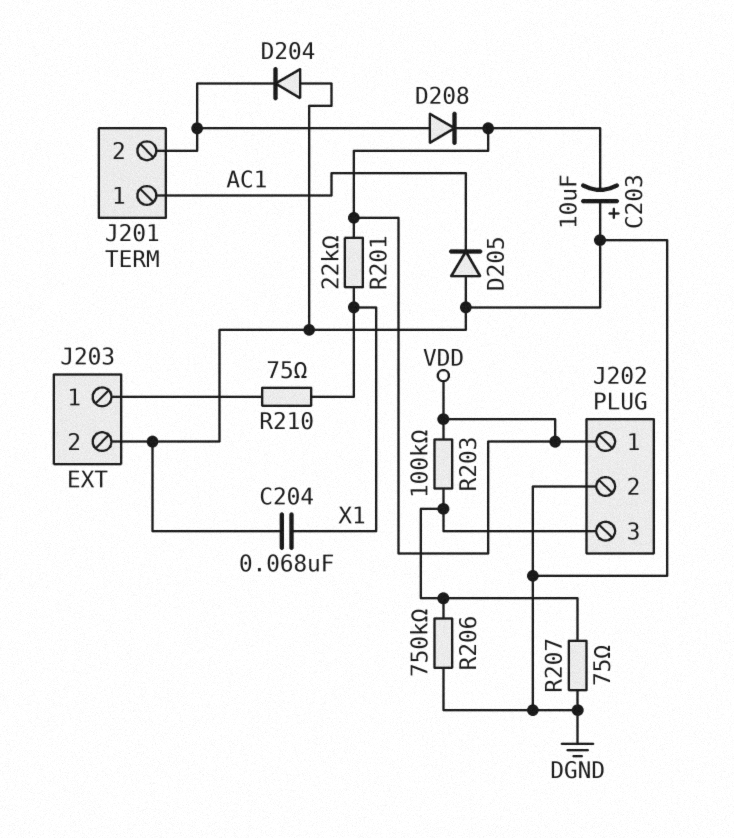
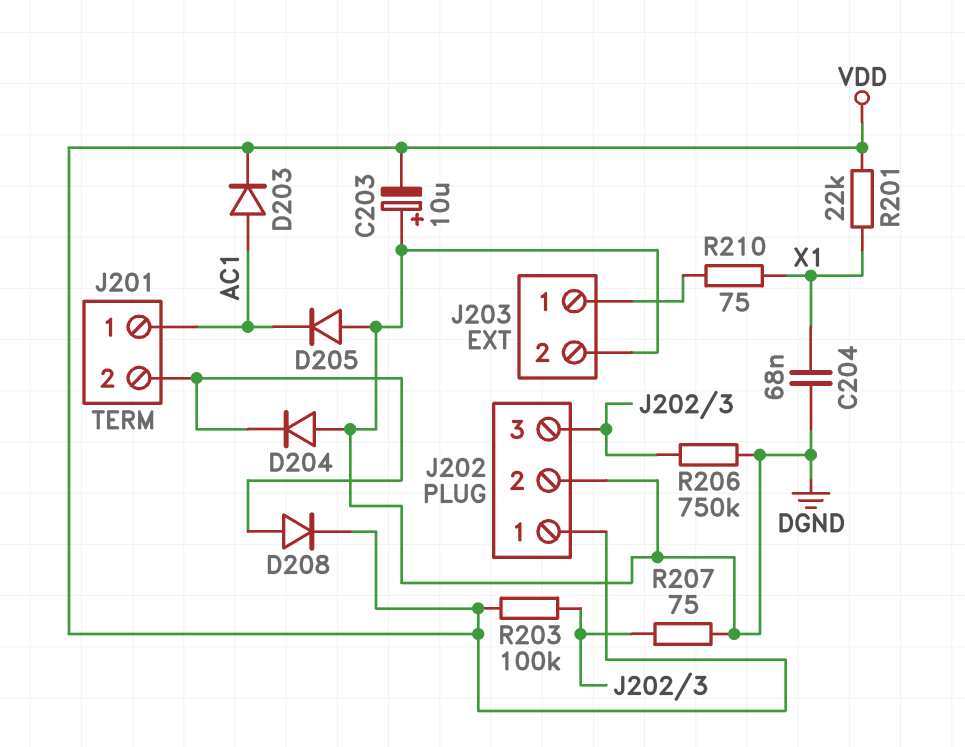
D203: none -> diode (A AC1, K VDD)

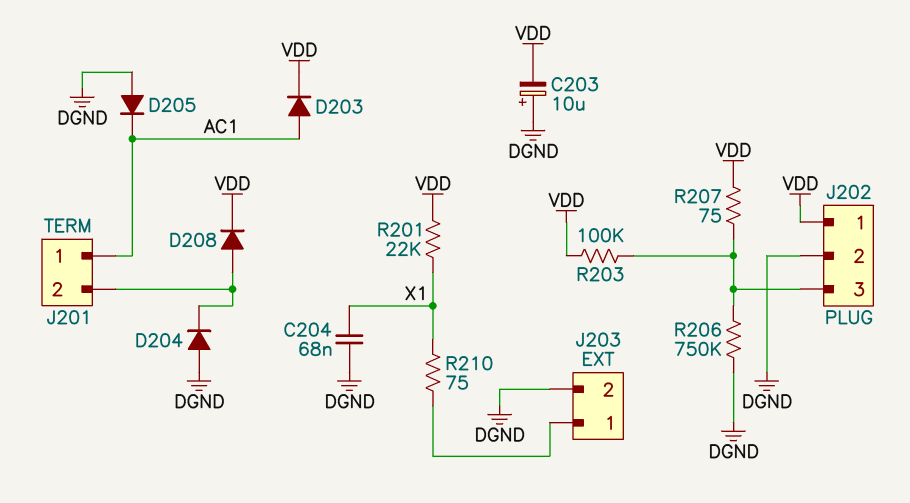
R207: 75 (DGND, J202/3) -> 75 (J202/3, VDD)

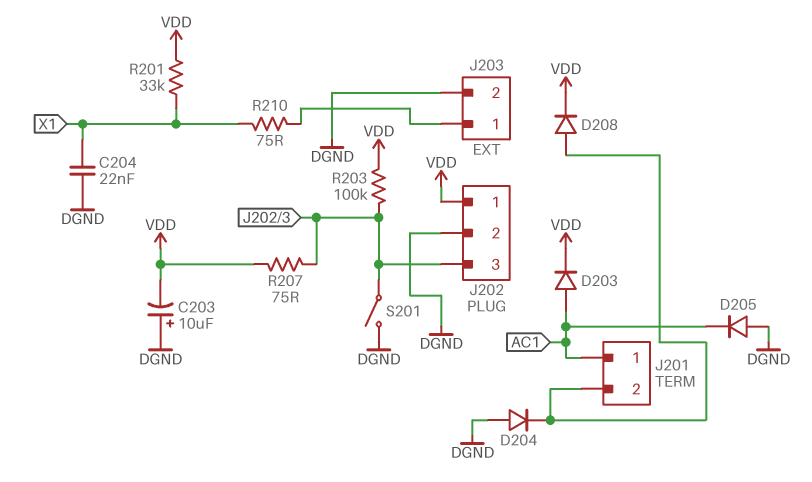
C204: 68nF (DGND, X1) -> 22nF (DGND, X1)
R201: 22k (VDD, X1) -> 33k (VDD, X1)
R206: 750k (DGND, J202/3) -> none
S201: none -> switch (DGND, J202/3)

